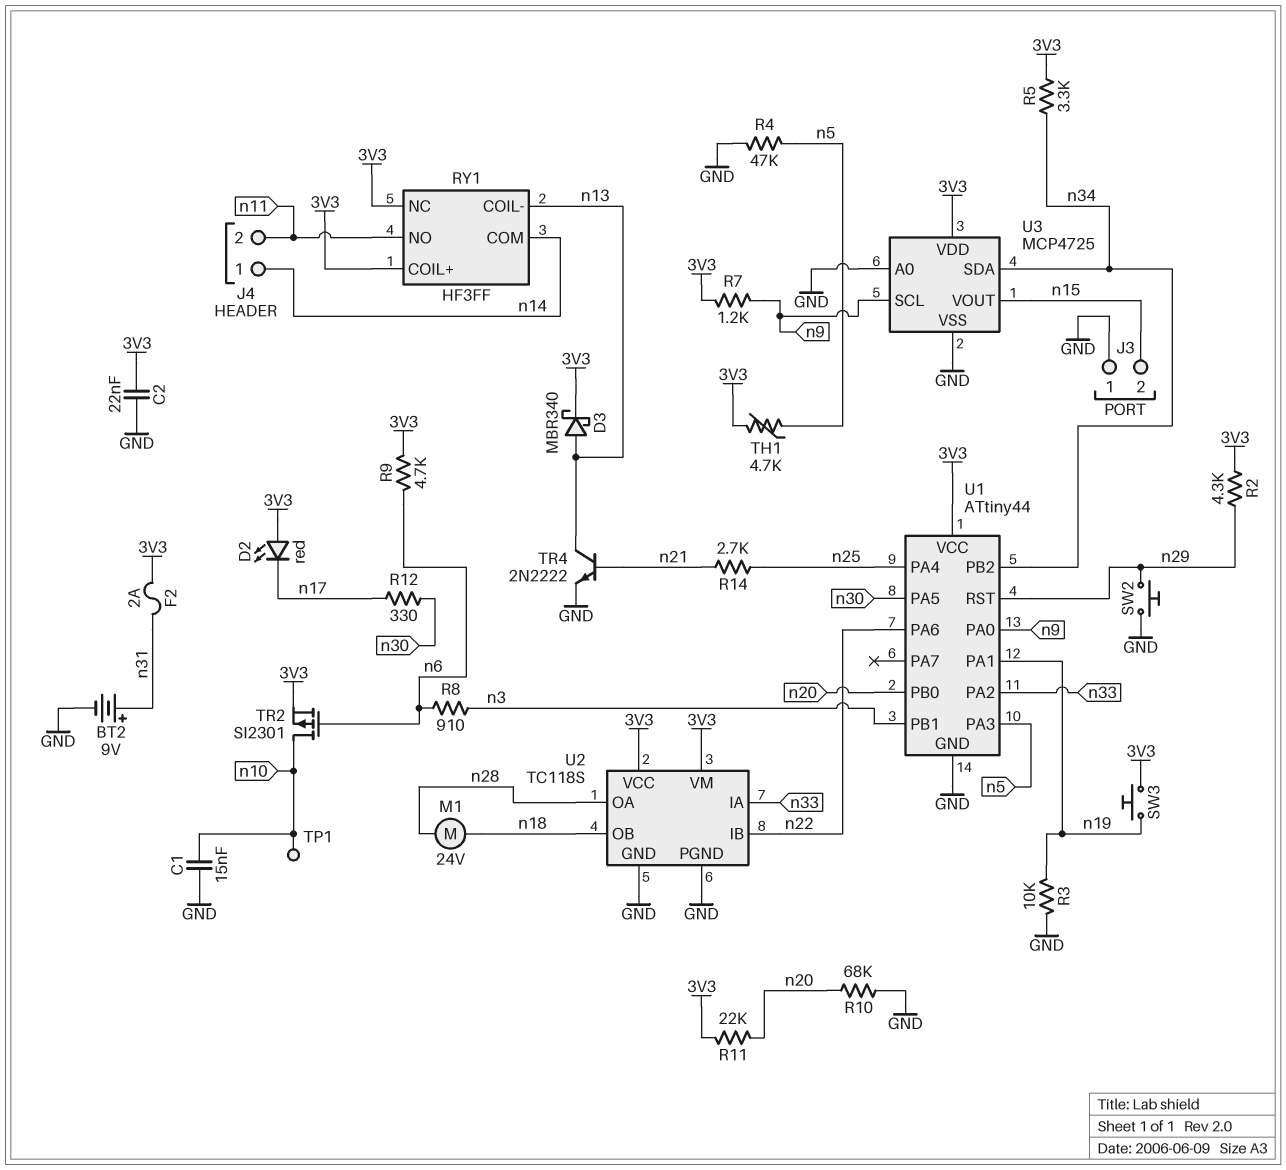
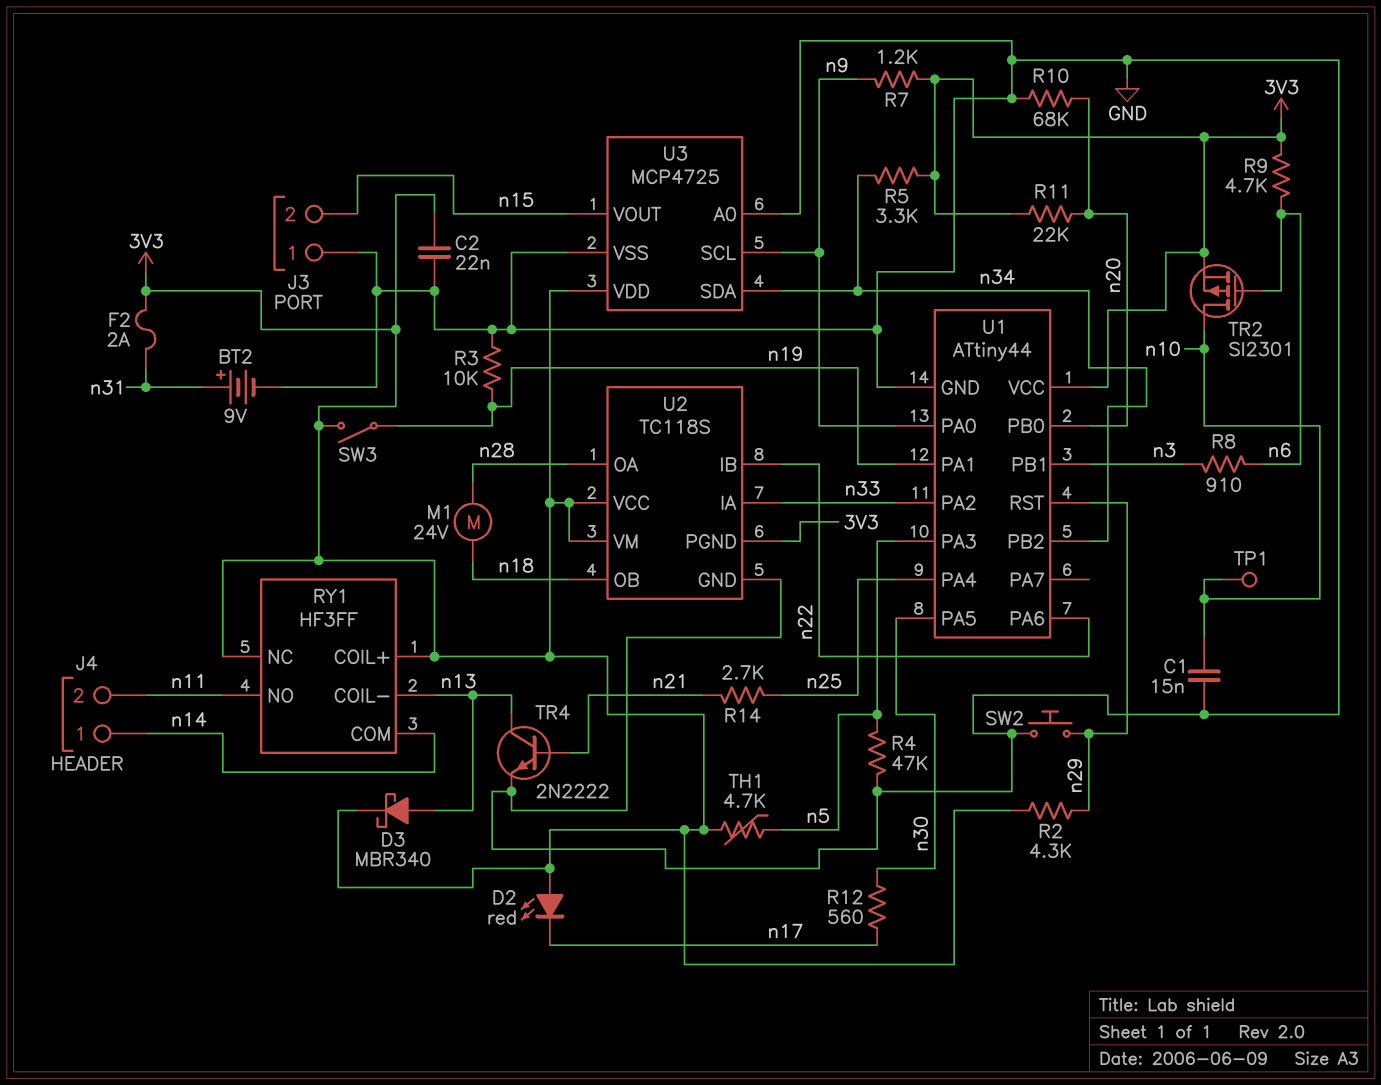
R12: 330 (n17, n30) -> 560 (n17, n30)
SW3: button (3V3, n19) -> switch (3V3, n19)
U2 pin PGND: GND -> 3V3

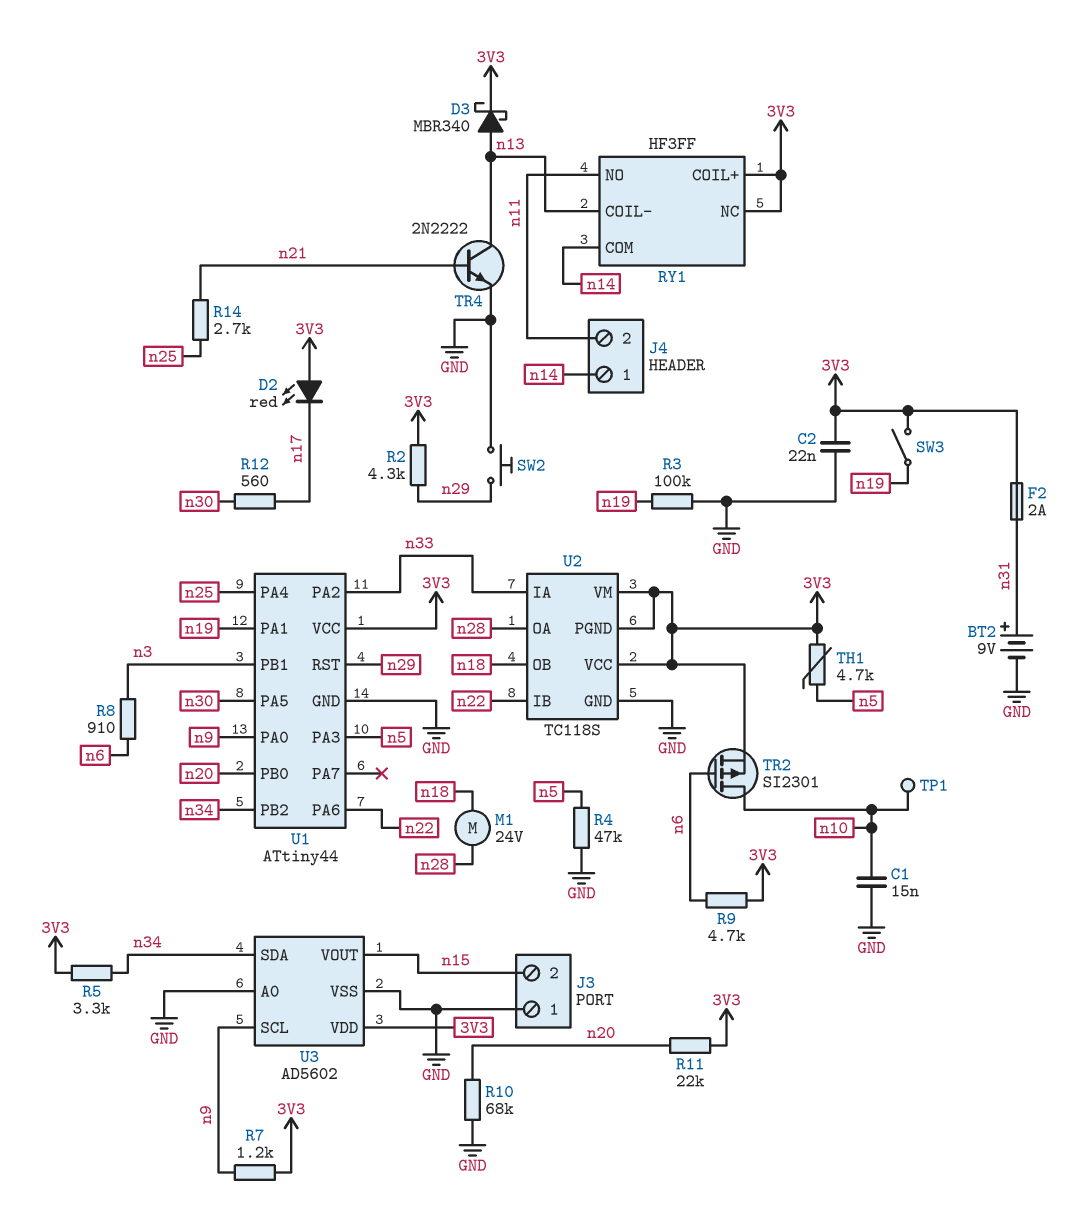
R3: 10k (GND, n19) -> 100k (GND, n19)
U3: MCP4725 -> AD5602

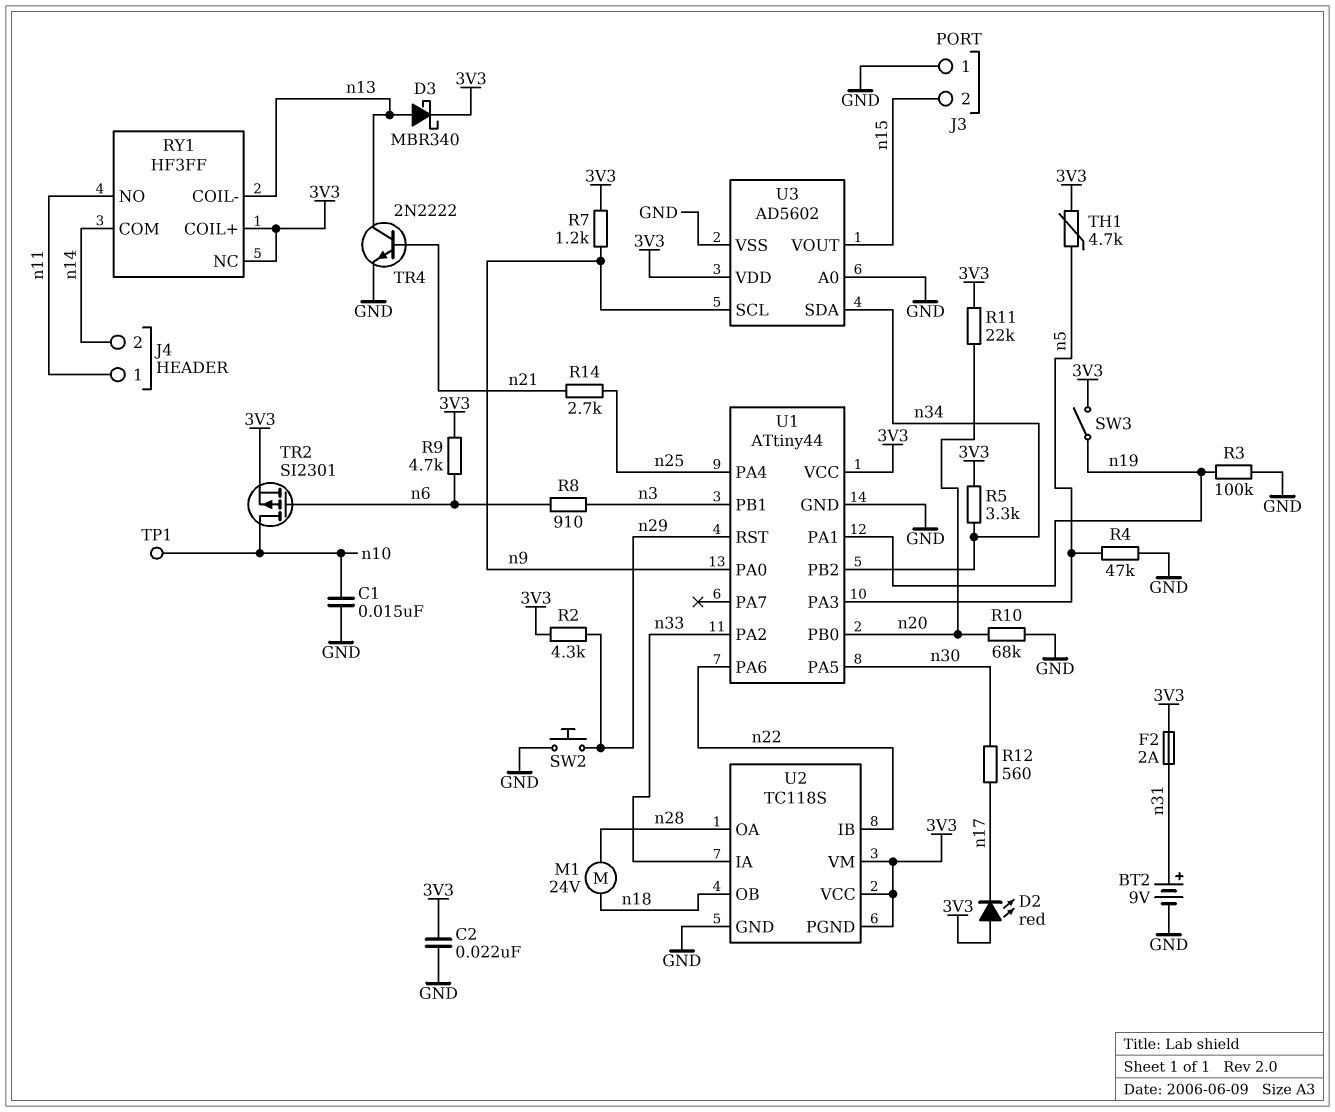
J4 pin 1: n14 -> n11
J4 pin 2: n11 -> n14

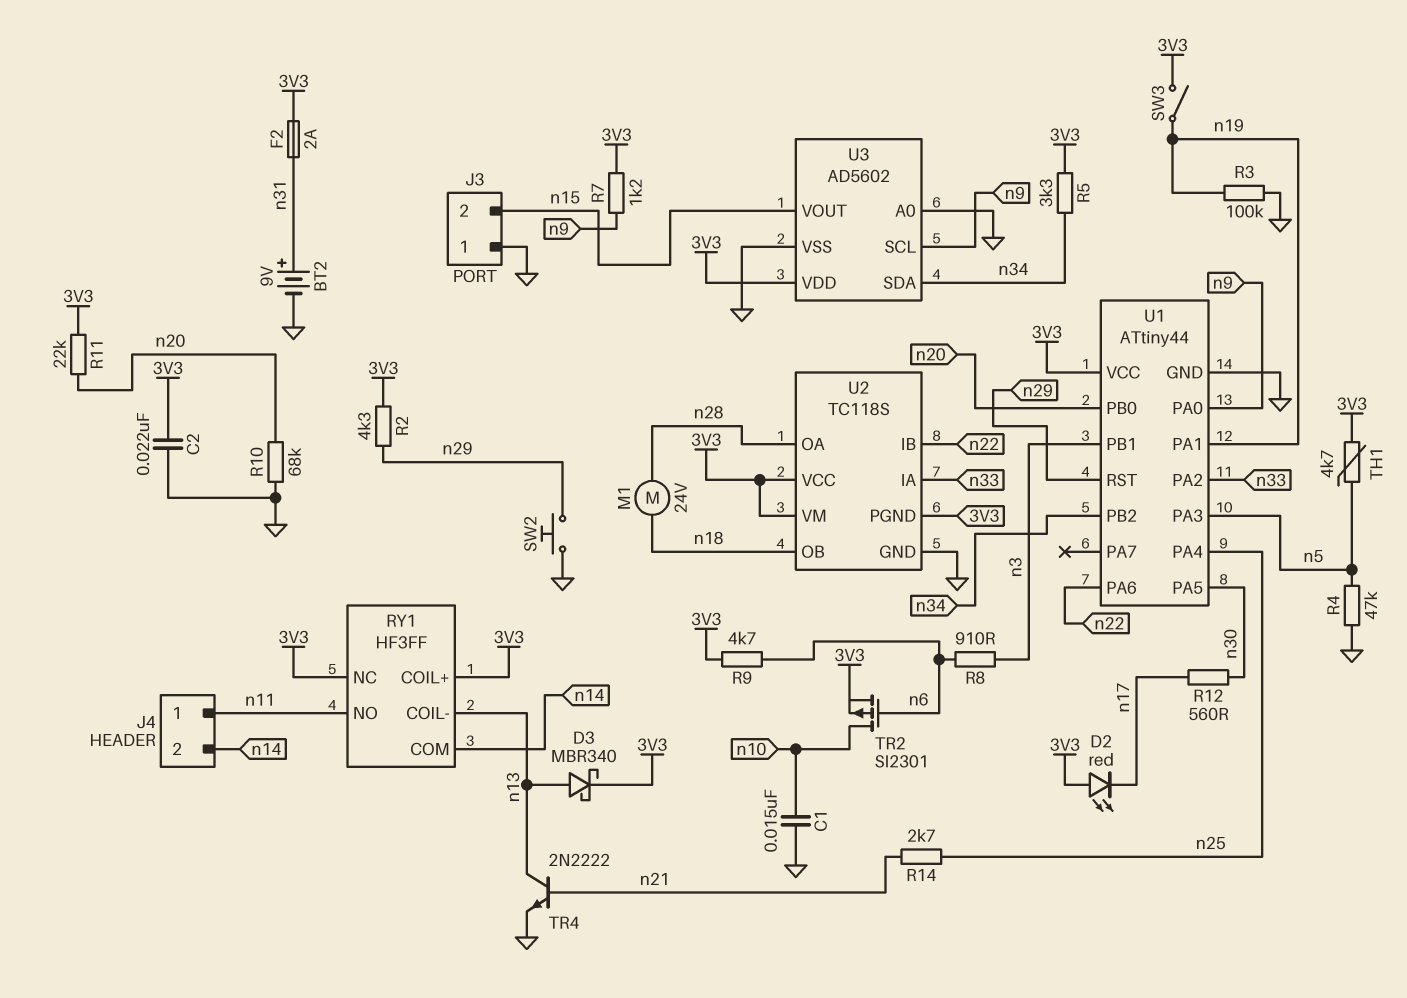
TP1: test point (n10) -> none

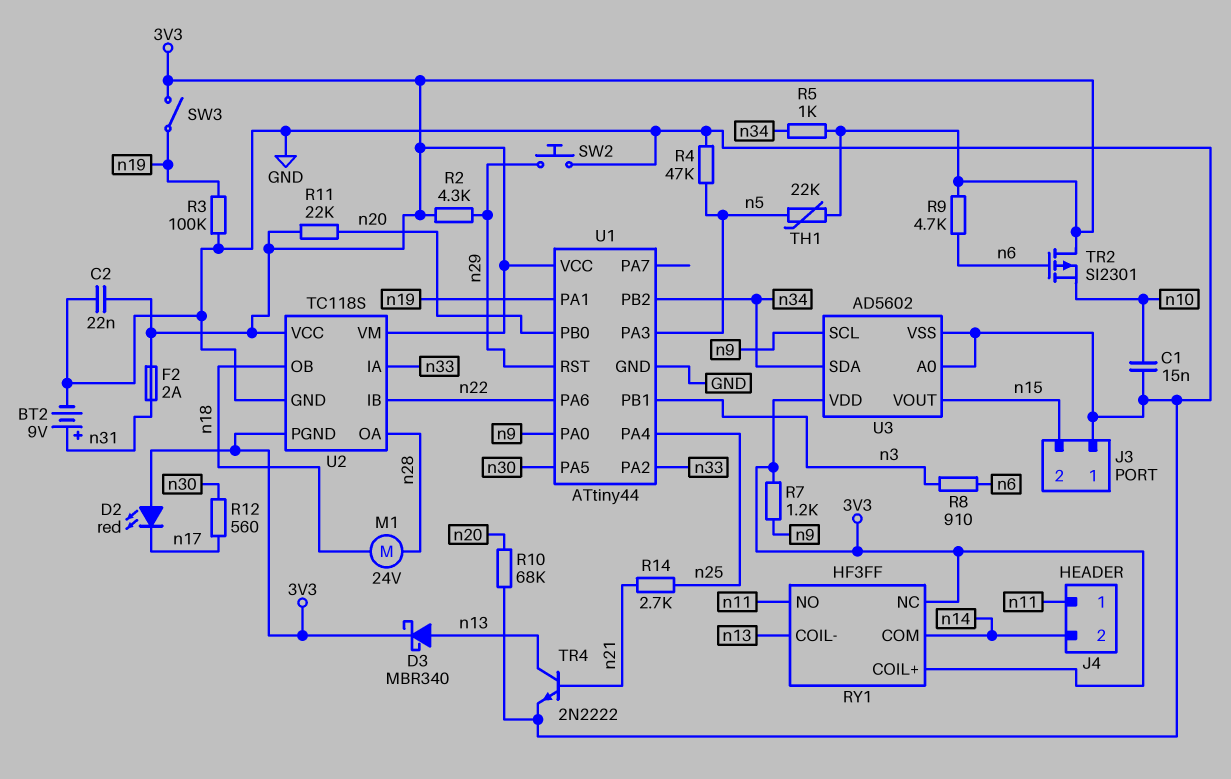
R5: 3.3k (3V3, n34) -> 1k (3V3, n34)
TH1: 4.7k (3V3, n5) -> 22k (3V3, n5)
TR2: PMOS SI2301 (G n6, D n10, S 3V3) -> PMOS SI2301 (G n6, D 3V3, S n10)

